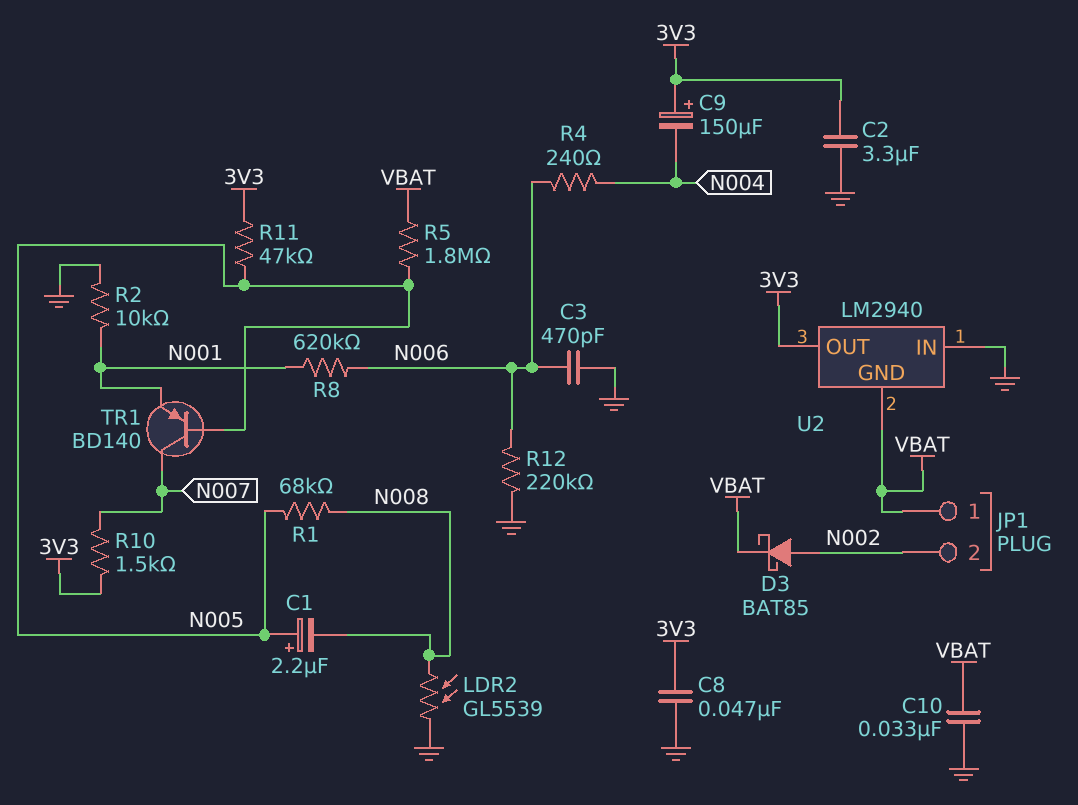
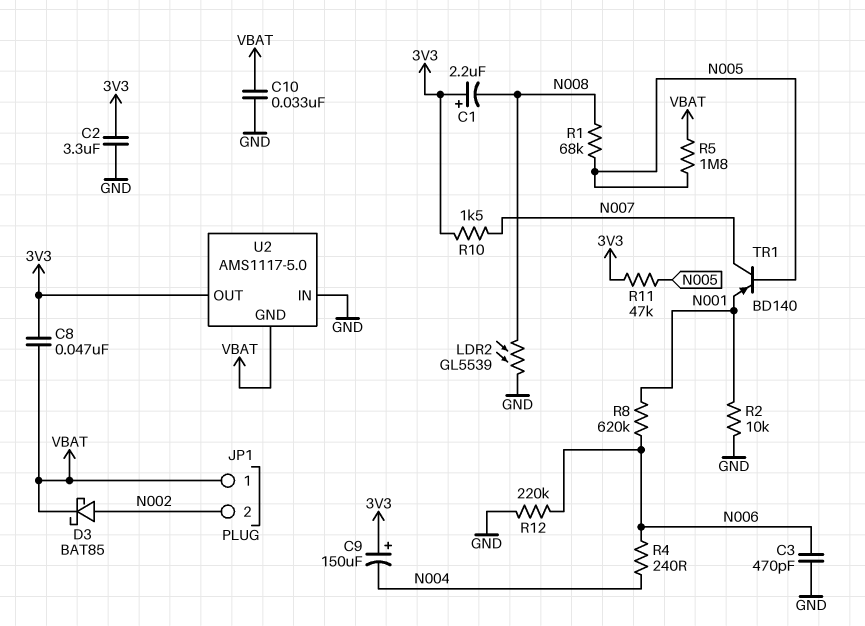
C1: 2.2uF (plus N005, minus N008) -> 2.2uF (plus 3V3, minus N008)
C8: 47nF (3V3, GND) -> 47nF (3V3, VBAT)
U2: LM2940 -> AMS1117-5.0

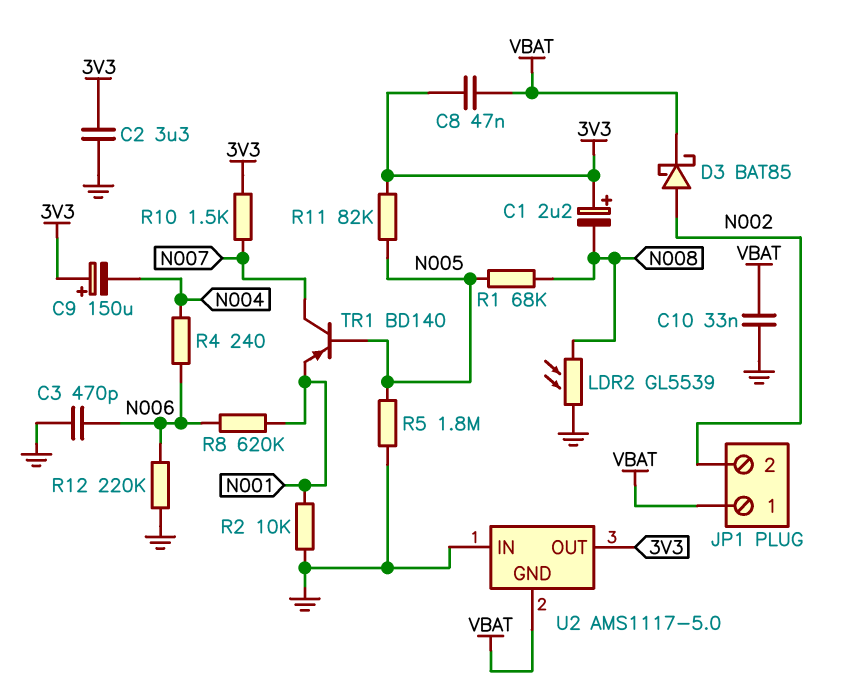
R5: 1.8M (N005, VBAT) -> 1.8M (GND, N005)
R11: 47k (3V3, N005) -> 82k (3V3, N005)

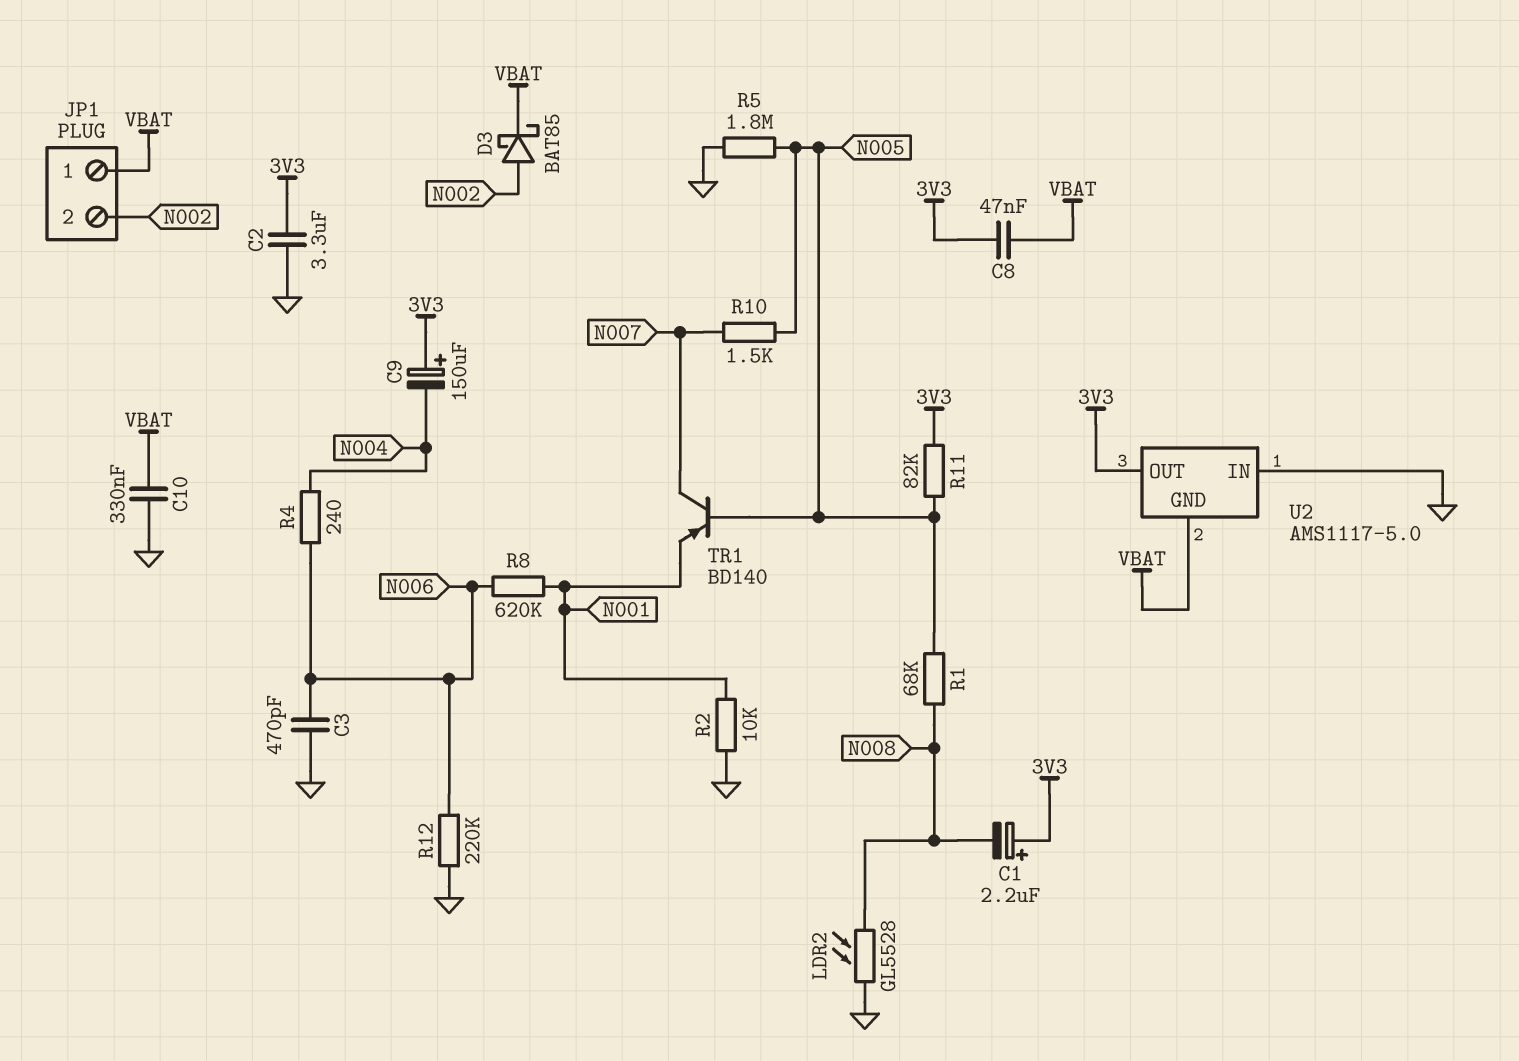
C10: 33nF (GND, VBAT) -> 330nF (GND, VBAT)
LDR2: GL5539 (GND, N008) -> GL5528 (GND, N008)
R10: 1.5k (3V3, N007) -> 1.5k (N005, N007)

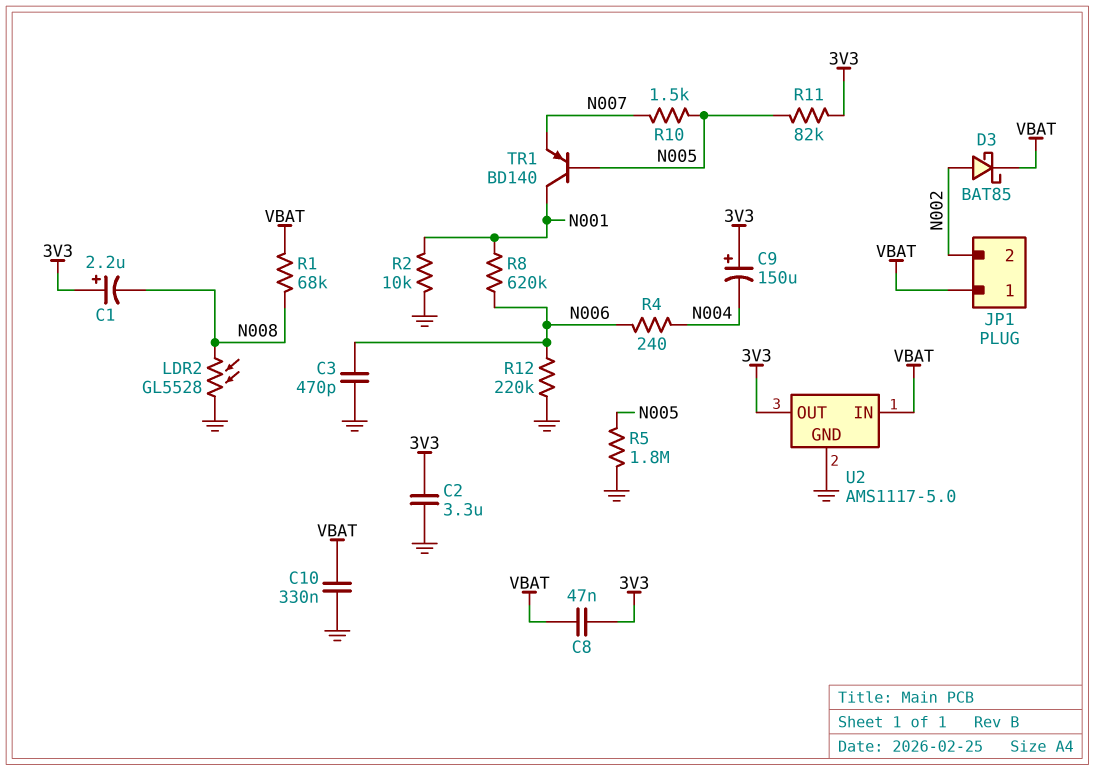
R1: 68k (N005, N008) -> 68k (N008, VBAT)
TR1: PNP BD140 (B N005, C N007, E N001) -> PNP BD140 (B N005, C N001, E N007)
U2 pin GND: VBAT -> GND
U2 pin IN: GND -> VBAT

